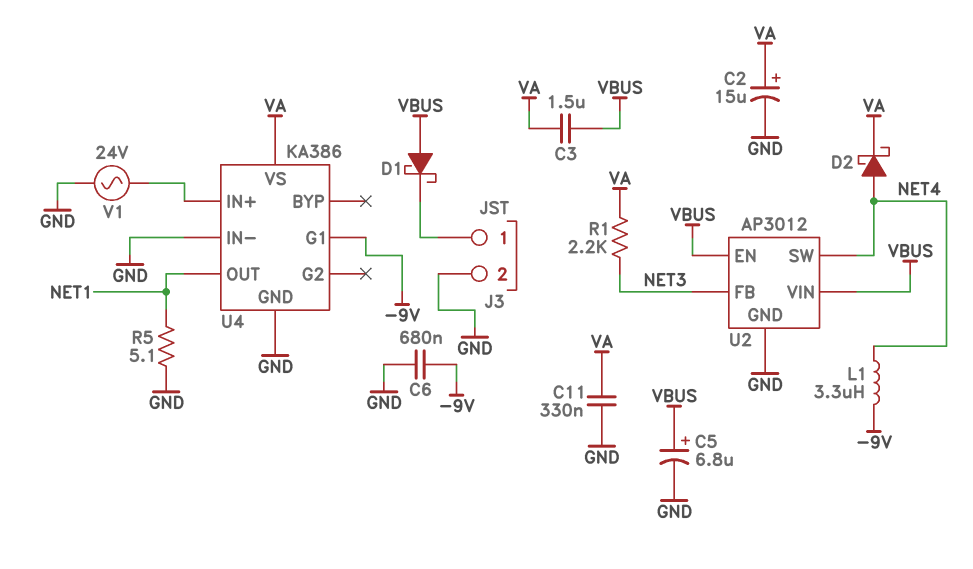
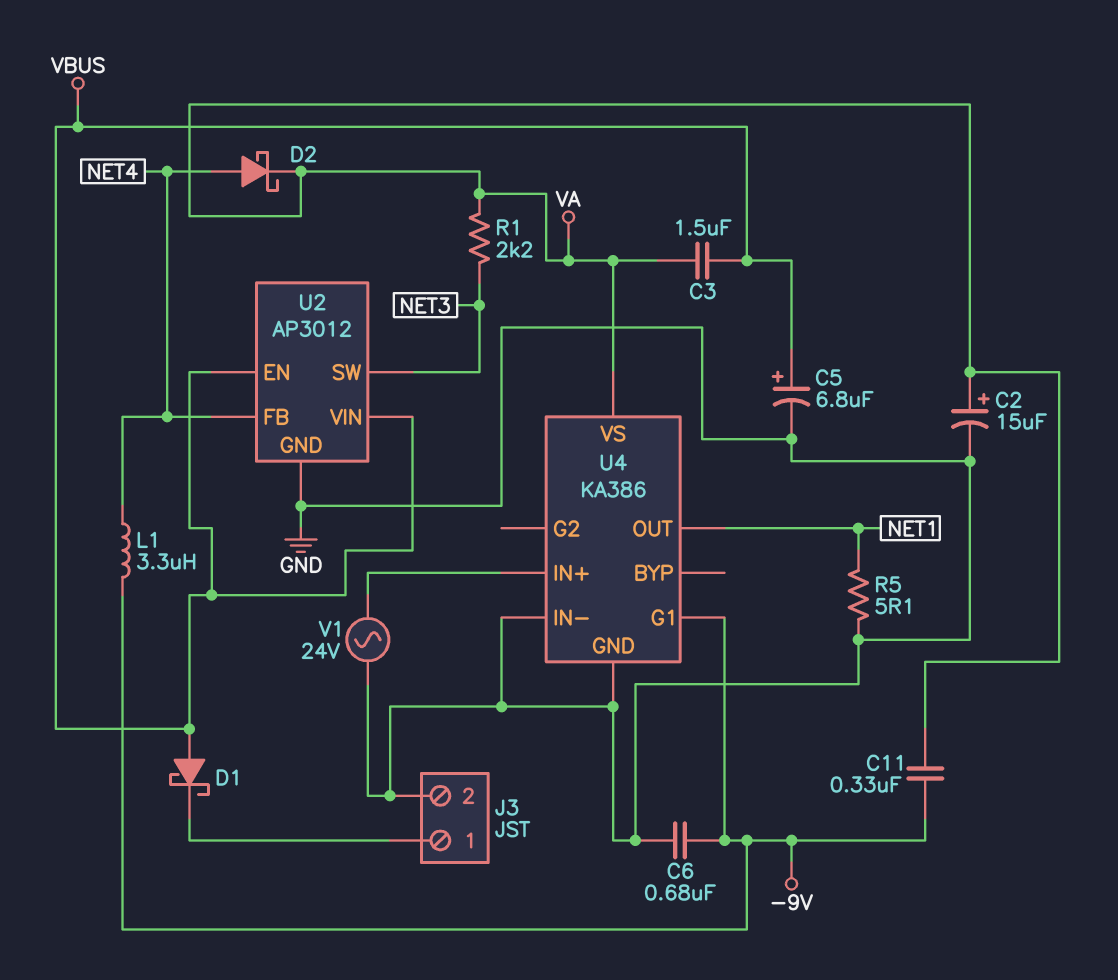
C11: 330nF (GND, VA) -> 330nF (-9V, VA)
U2 pin FB: NET3 -> NET4
U2 pin SW: NET4 -> NET3

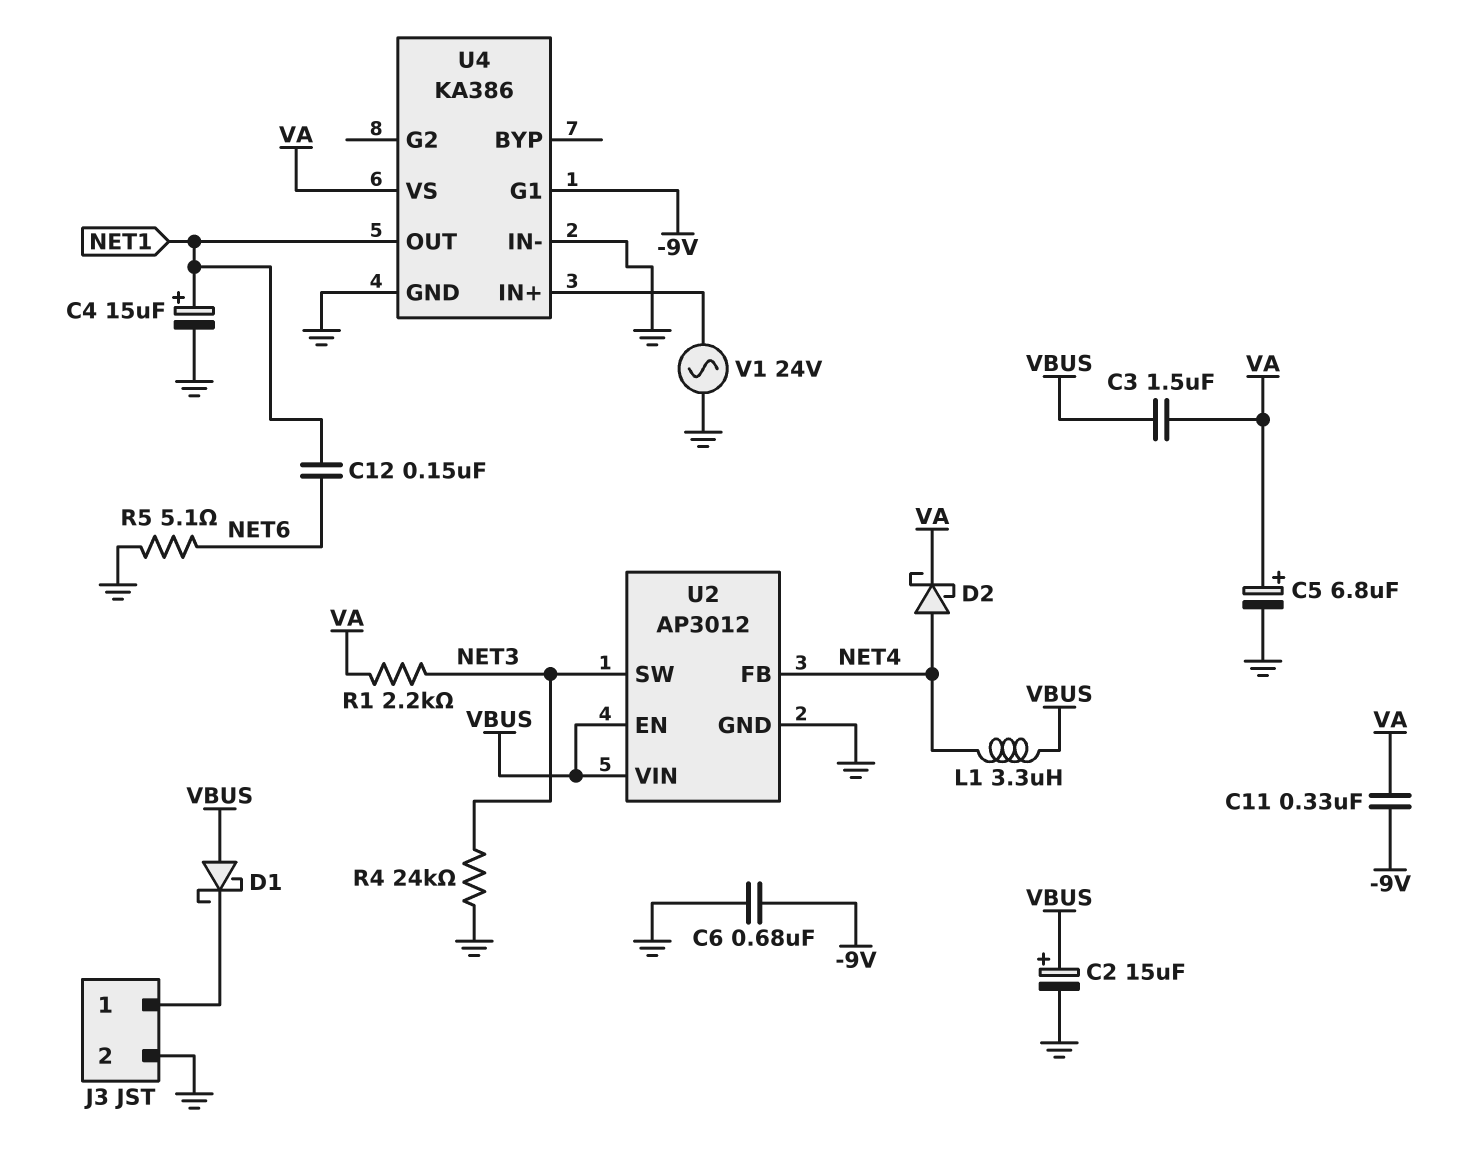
C2: 15uF (plus VA, minus GND) -> 15uF (plus VBUS, minus GND)
C4: none -> 15uF (plus NET1, minus GND)
C5: 6.8uF (plus VBUS, minus GND) -> 6.8uF (plus VA, minus GND)
C12: none -> 150nF (NET1, NET6)
L1: 3.3uH (-9V, NET4) -> 3.3uH (NET4, VBUS)
R4: none -> 24k (GND, NET3)
R5: 5.1 (GND, NET1) -> 5.1 (GND, NET6)

